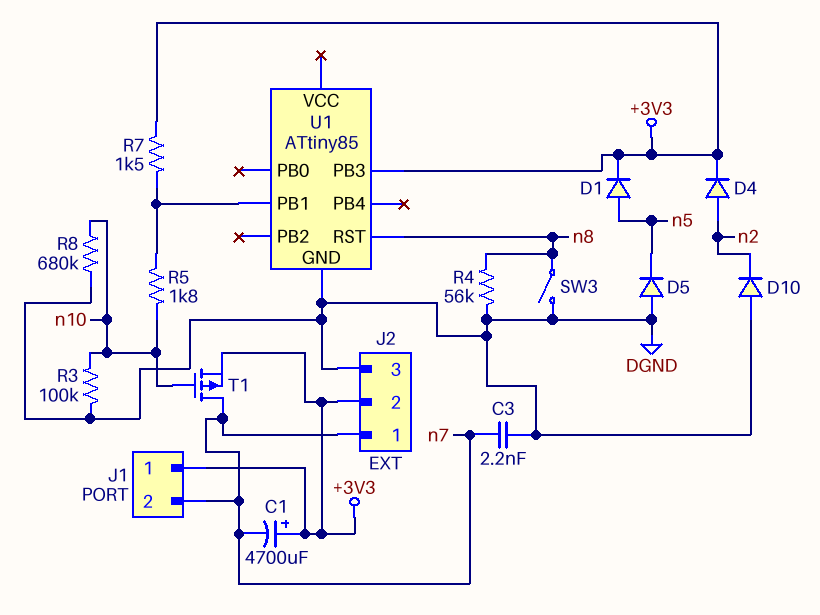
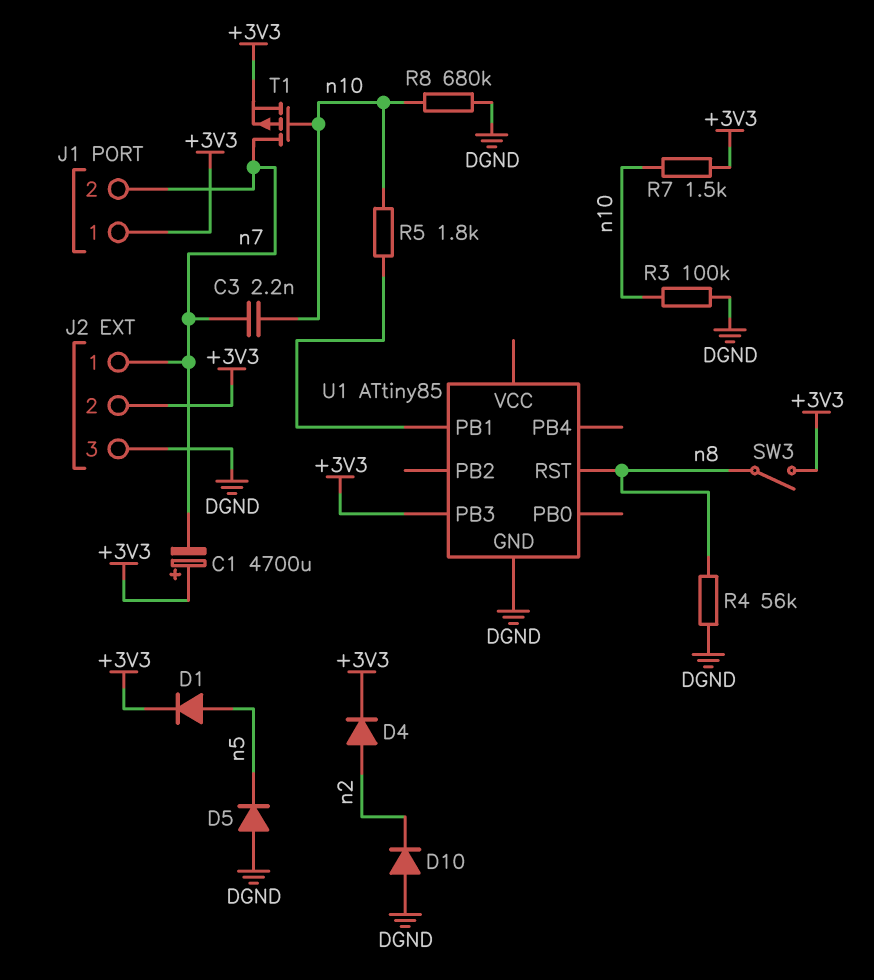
C3: 2.2nF (DGND, n7) -> 2.2nF (n7, n10)
R7: 1.5k (+3V3, U1/PB1) -> 1.5k (+3V3, n10)
SW3: switch (DGND, n8) -> switch (+3V3, n8)

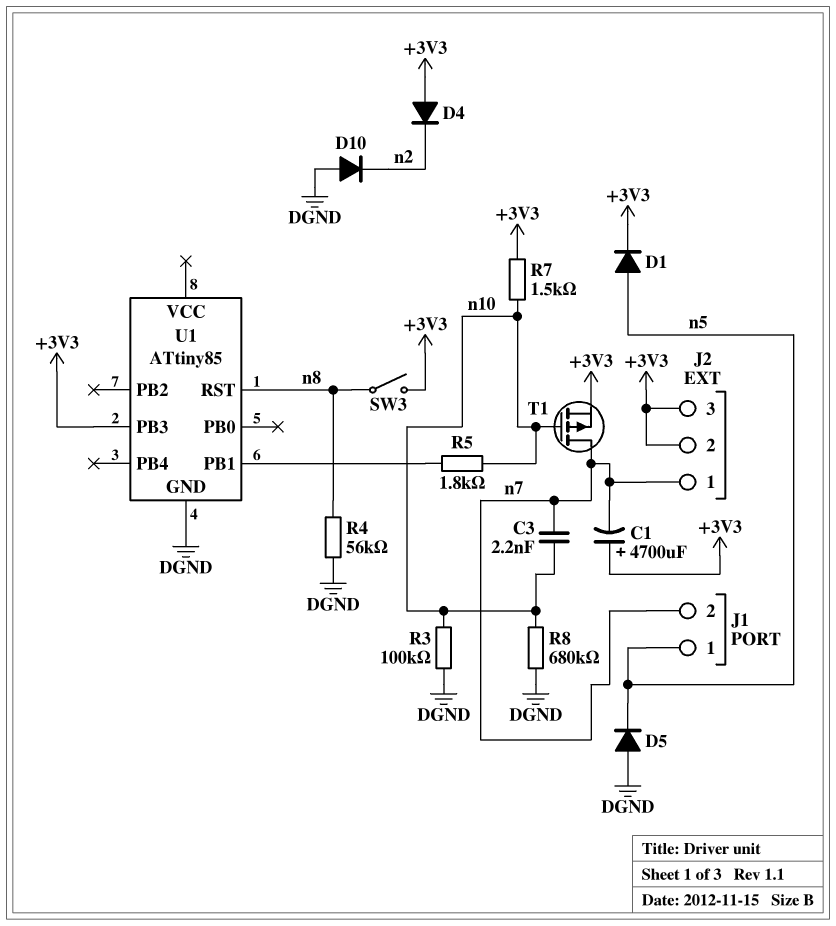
D4: diode (A n2, K +3V3) -> diode (A +3V3, K n2)
J1 pin 1: +3V3 -> n5
J2 pin 3: DGND -> +3V3

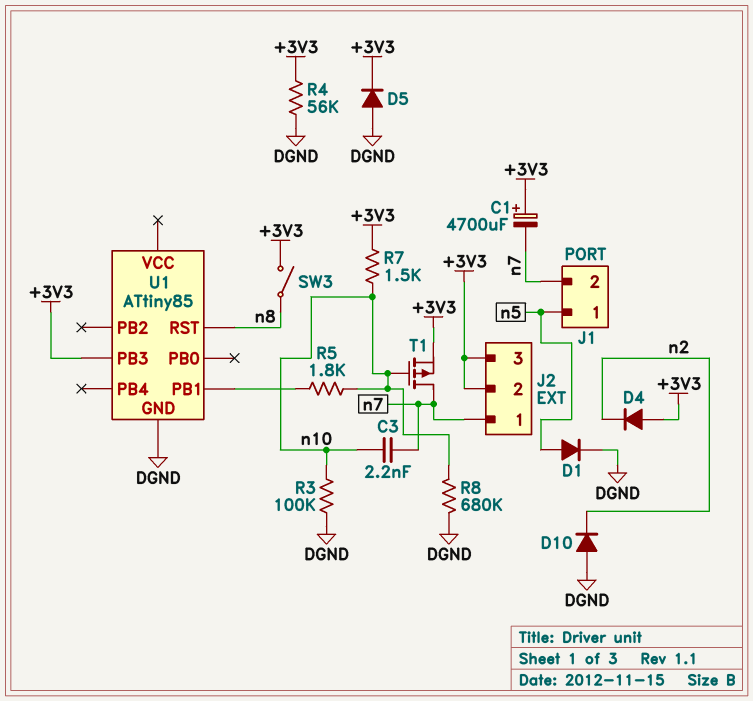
D1: diode (A n5, K +3V3) -> diode (A n5, K DGND)
D5: diode (A DGND, K n5) -> diode (A DGND, K +3V3)
R4: 56k (DGND, n8) -> 56k (+3V3, DGND)

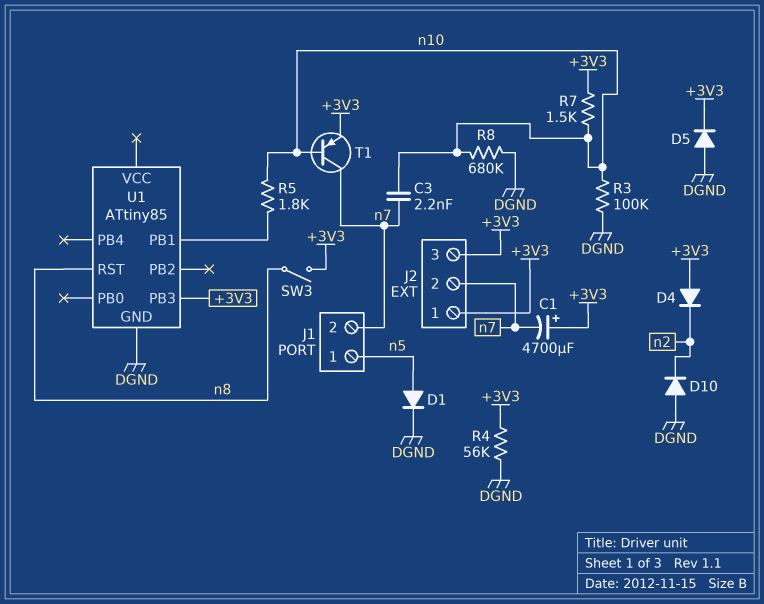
J2 pin 1: n7 -> +3V3
J2 pin 2: +3V3 -> n7
T1: PMOS (G n10, D n7, S +3V3) -> PNP (B n10, C n7, E +3V3)

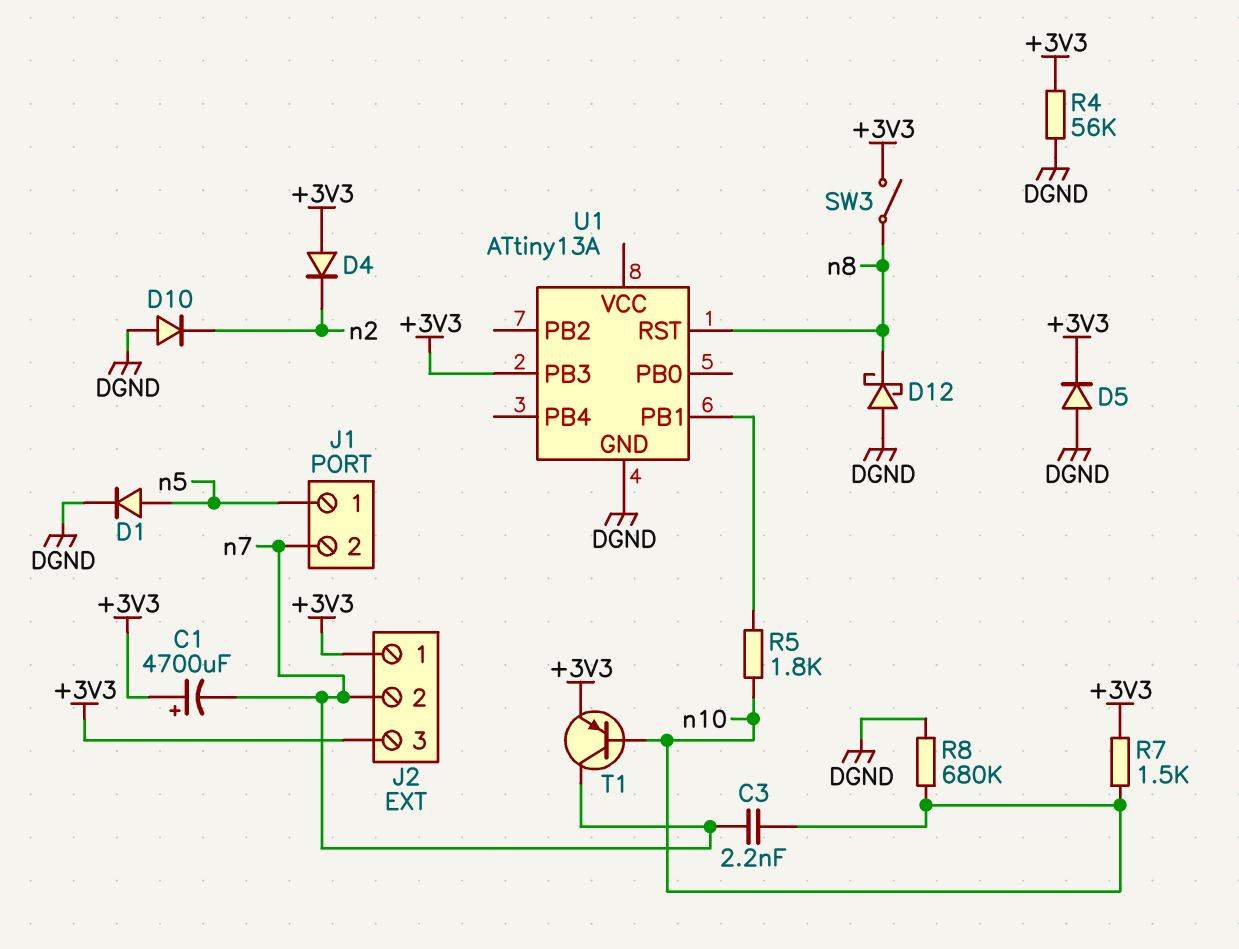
D12: none -> schottky (A DGND, K n8)
R3: 100k (DGND, n10) -> none
U1: ATtiny85 -> ATtiny13A

